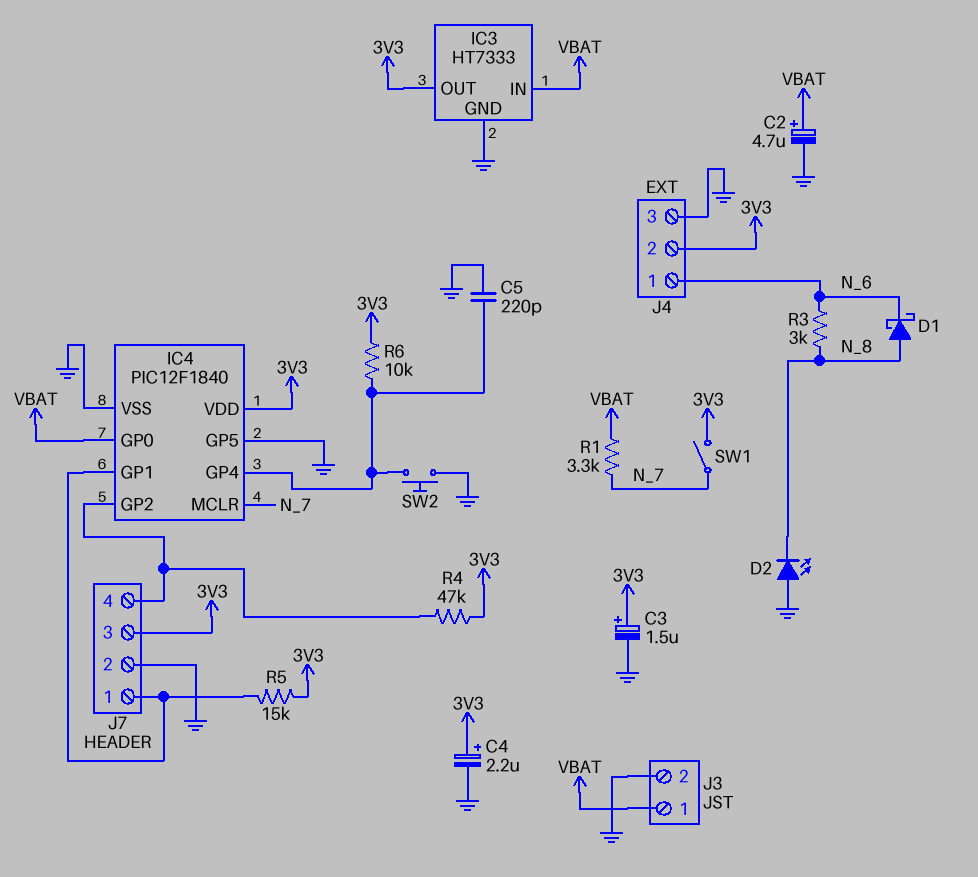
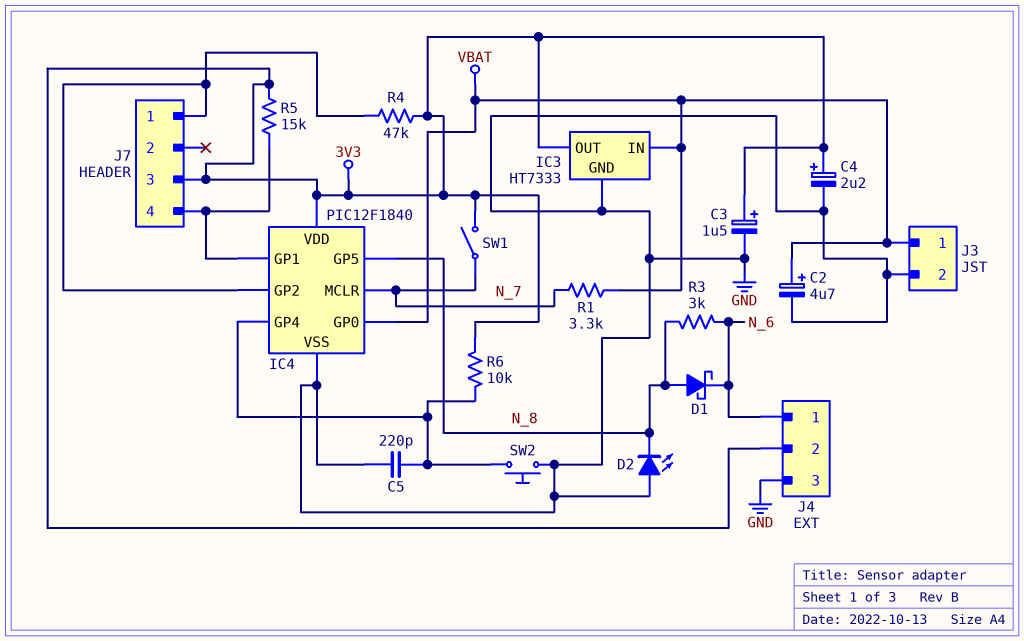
IC4 pin GP5: GND -> N_8
J7 pin 1: IC4/GP1 -> IC4/GP2
J7 pin 2: GND -> none
J7 pin 4: IC4/GP2 -> IC4/GP1

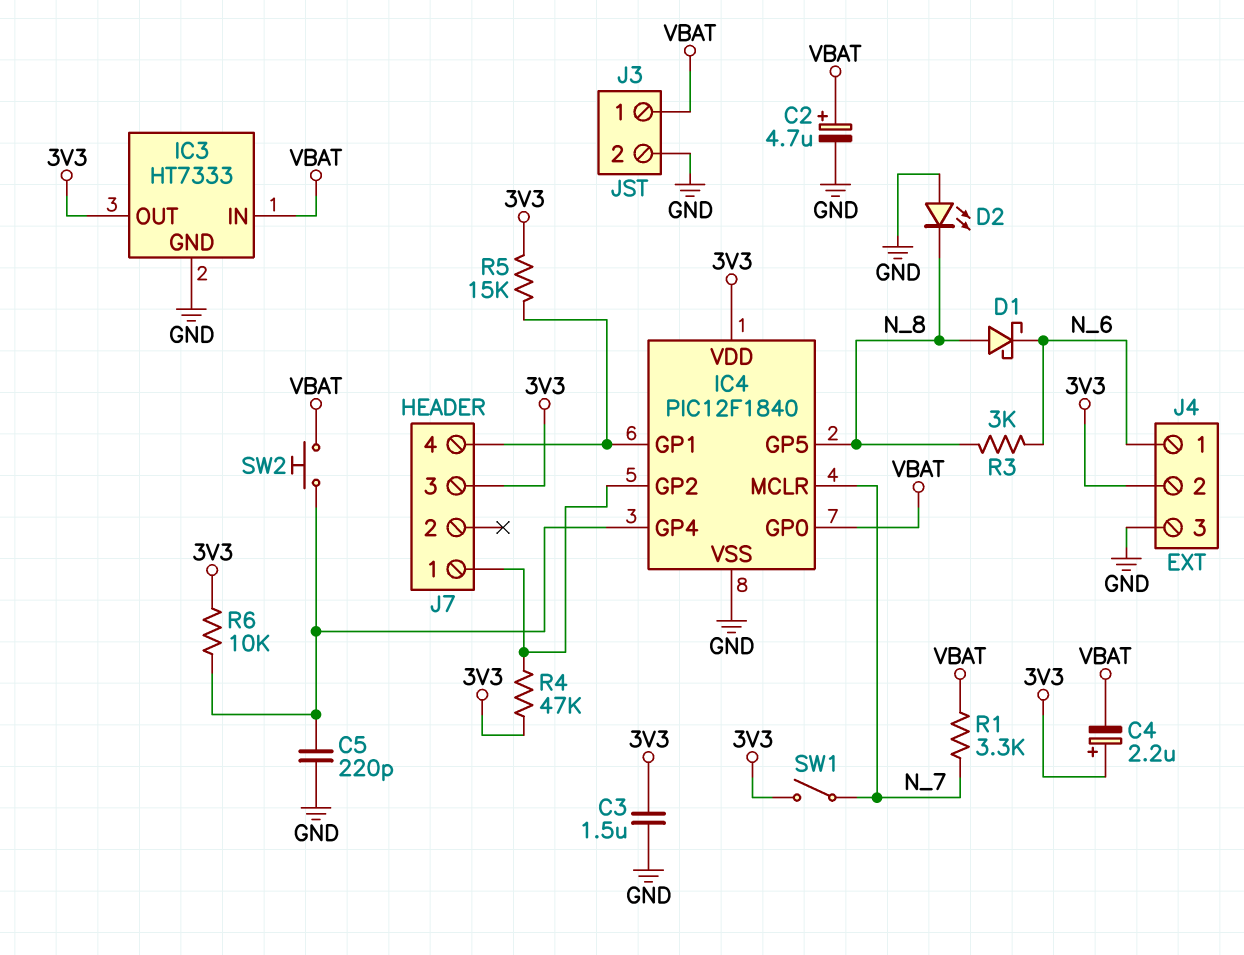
C3: 1.5uF (plus 3V3, minus GND) -> 1.5uF (3V3, GND)
C4: 2.2uF (plus 3V3, minus GND) -> 2.2uF (plus 3V3, minus VBAT)
SW2: button (GND, IC4/GP4) -> button (IC4/GP4, VBAT)

